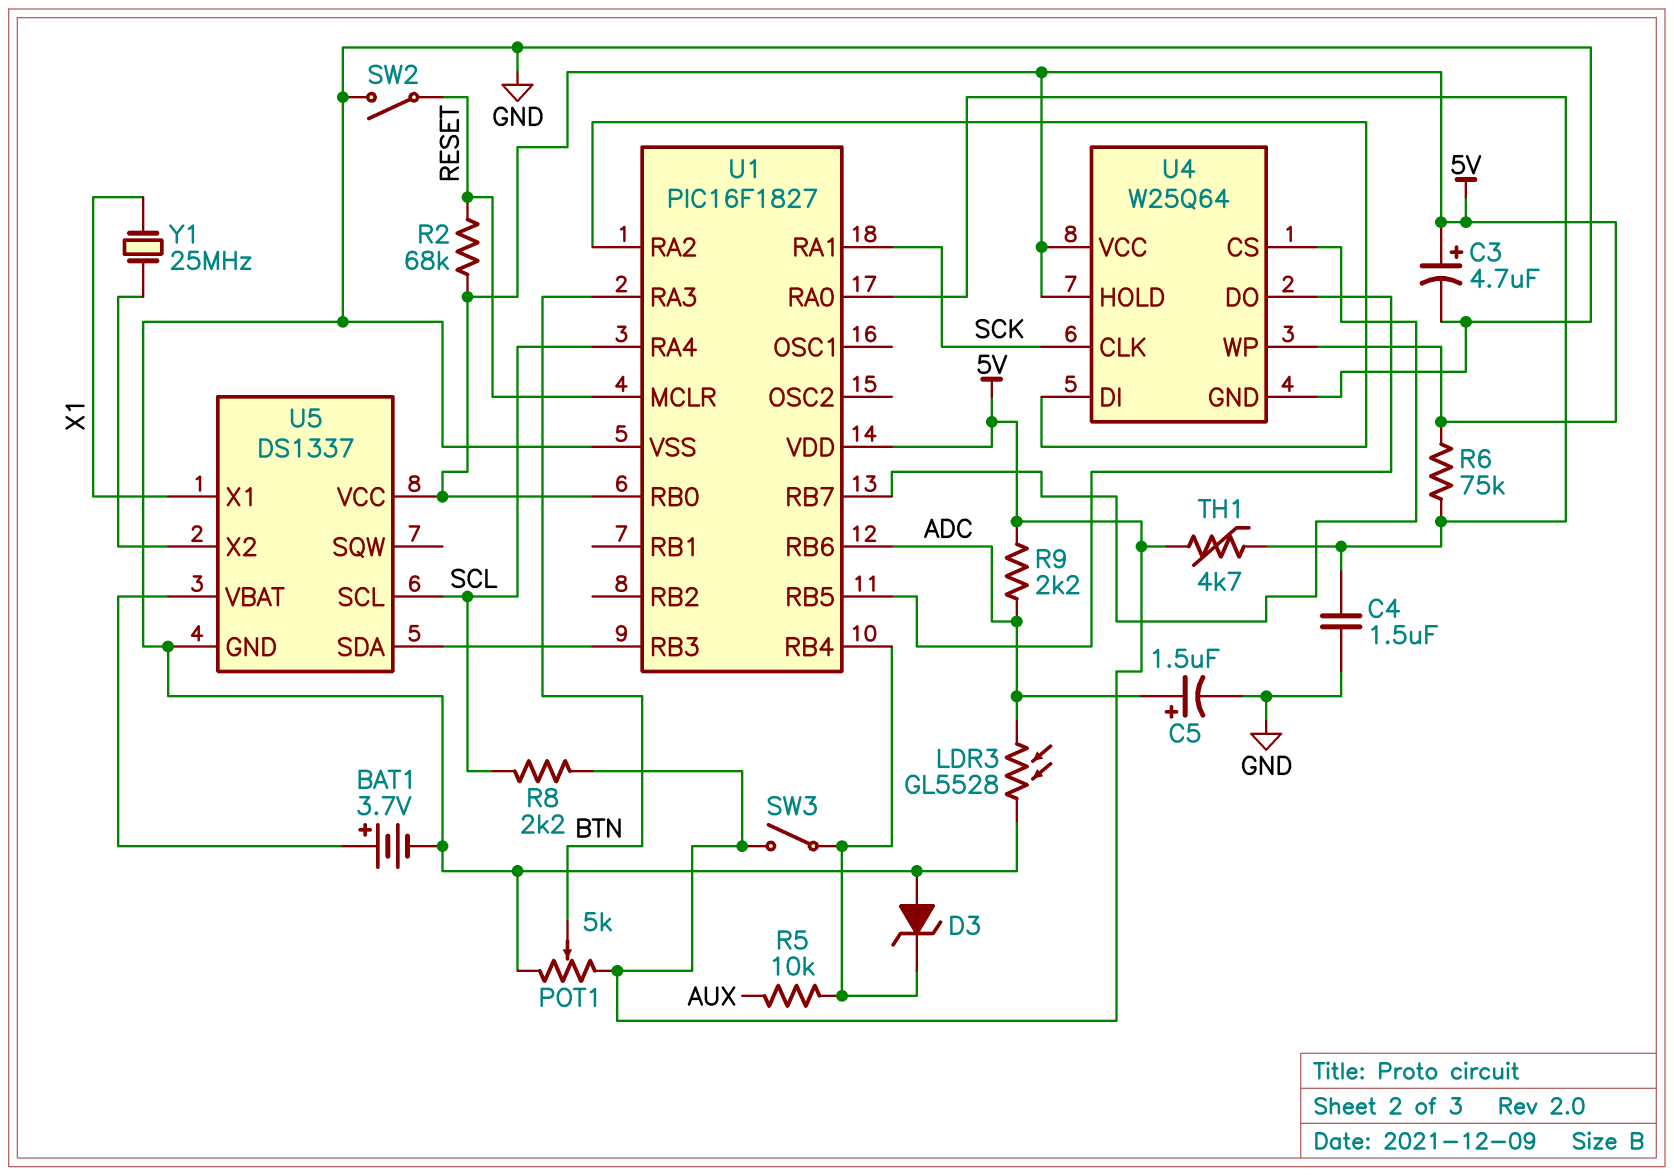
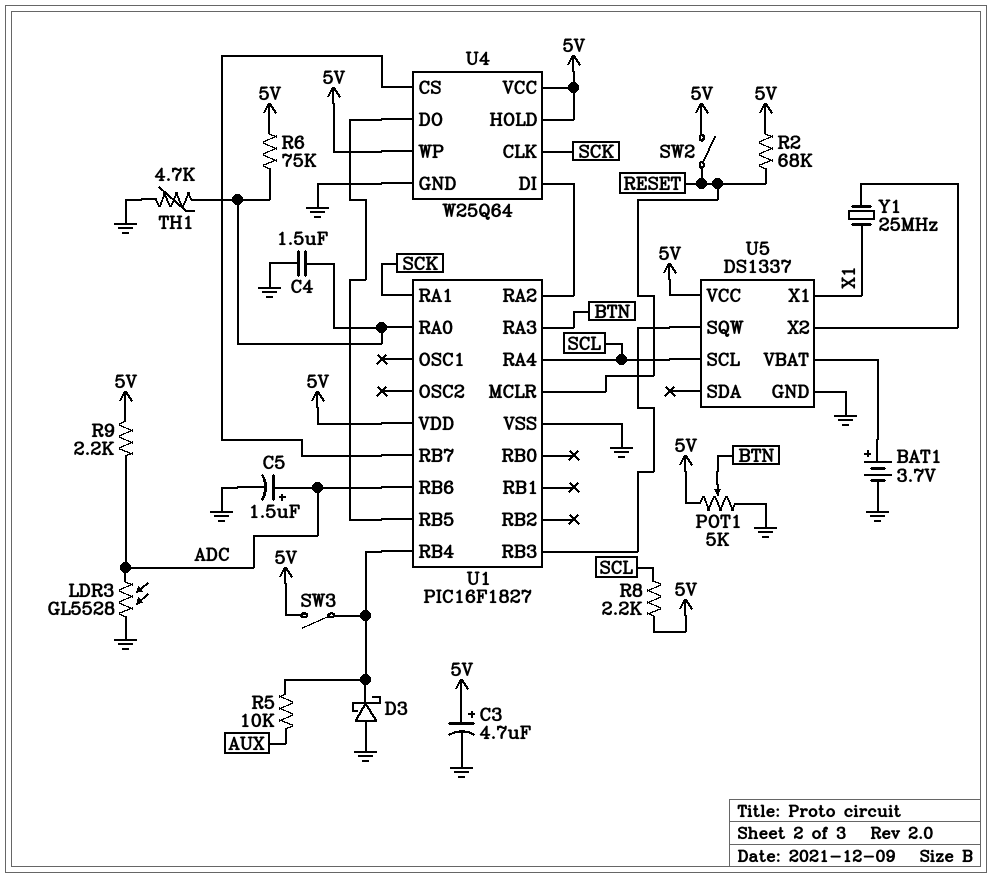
D3: zener (A GND, K U1/RB4) -> schottky (A GND, K U1/RB4)
SW2: switch (GND, RESET) -> switch (5V, RESET)
TH1: 4.7k (5V, U1/RA0) -> 4.7k (GND, U1/RA0)
U1 pin RB0: 5V -> none
U5 pin SDA: U1/RB3 -> none
U5 pin SQW: none -> U1/RB3

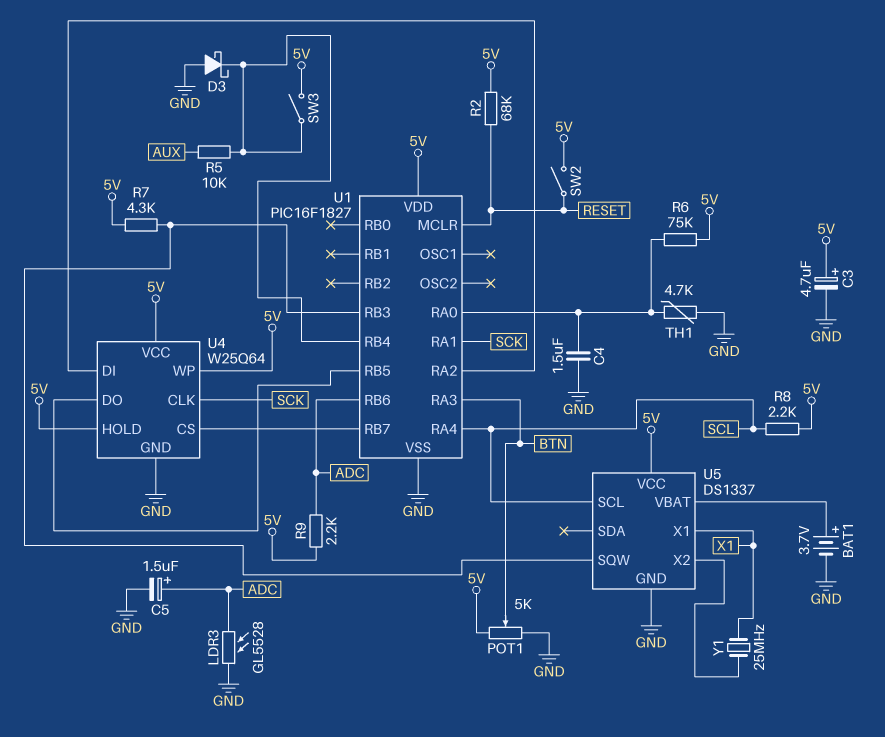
R7: none -> 4.3k (5V, U1/RB3)

